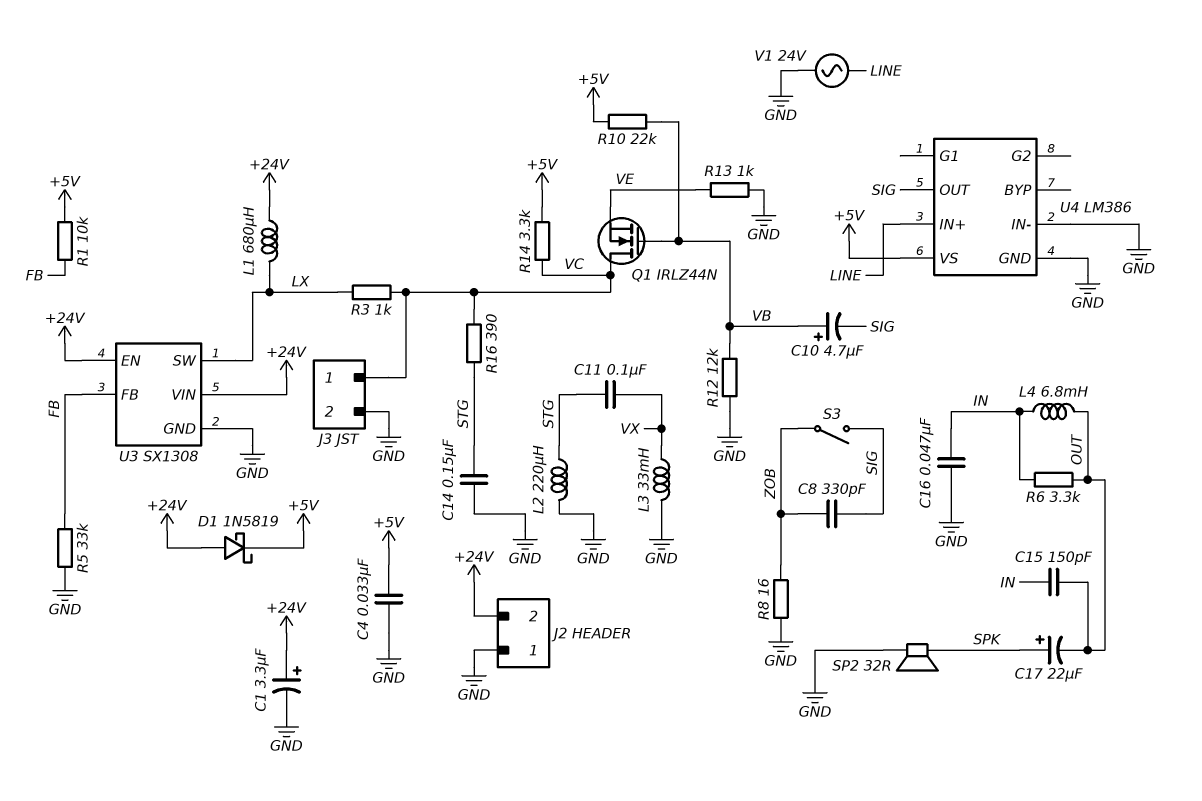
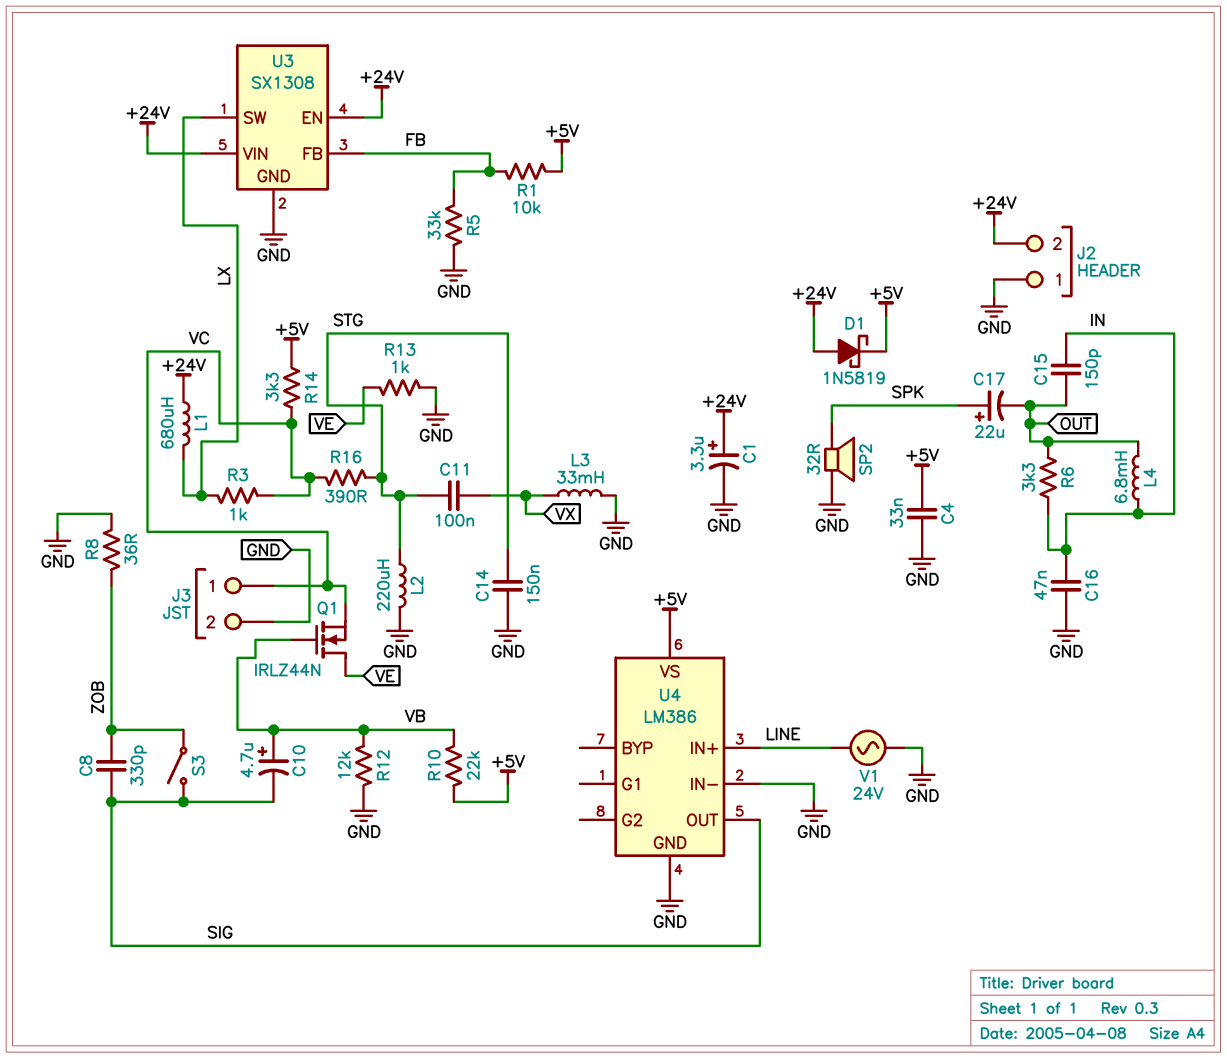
Q1: NMOS IRLZ44N (G VB, D VC, S VE) -> NMOS IRLZ44N (G VB, D VE, S VC)
R8: 16 (GND, ZOB) -> 36 (GND, ZOB)

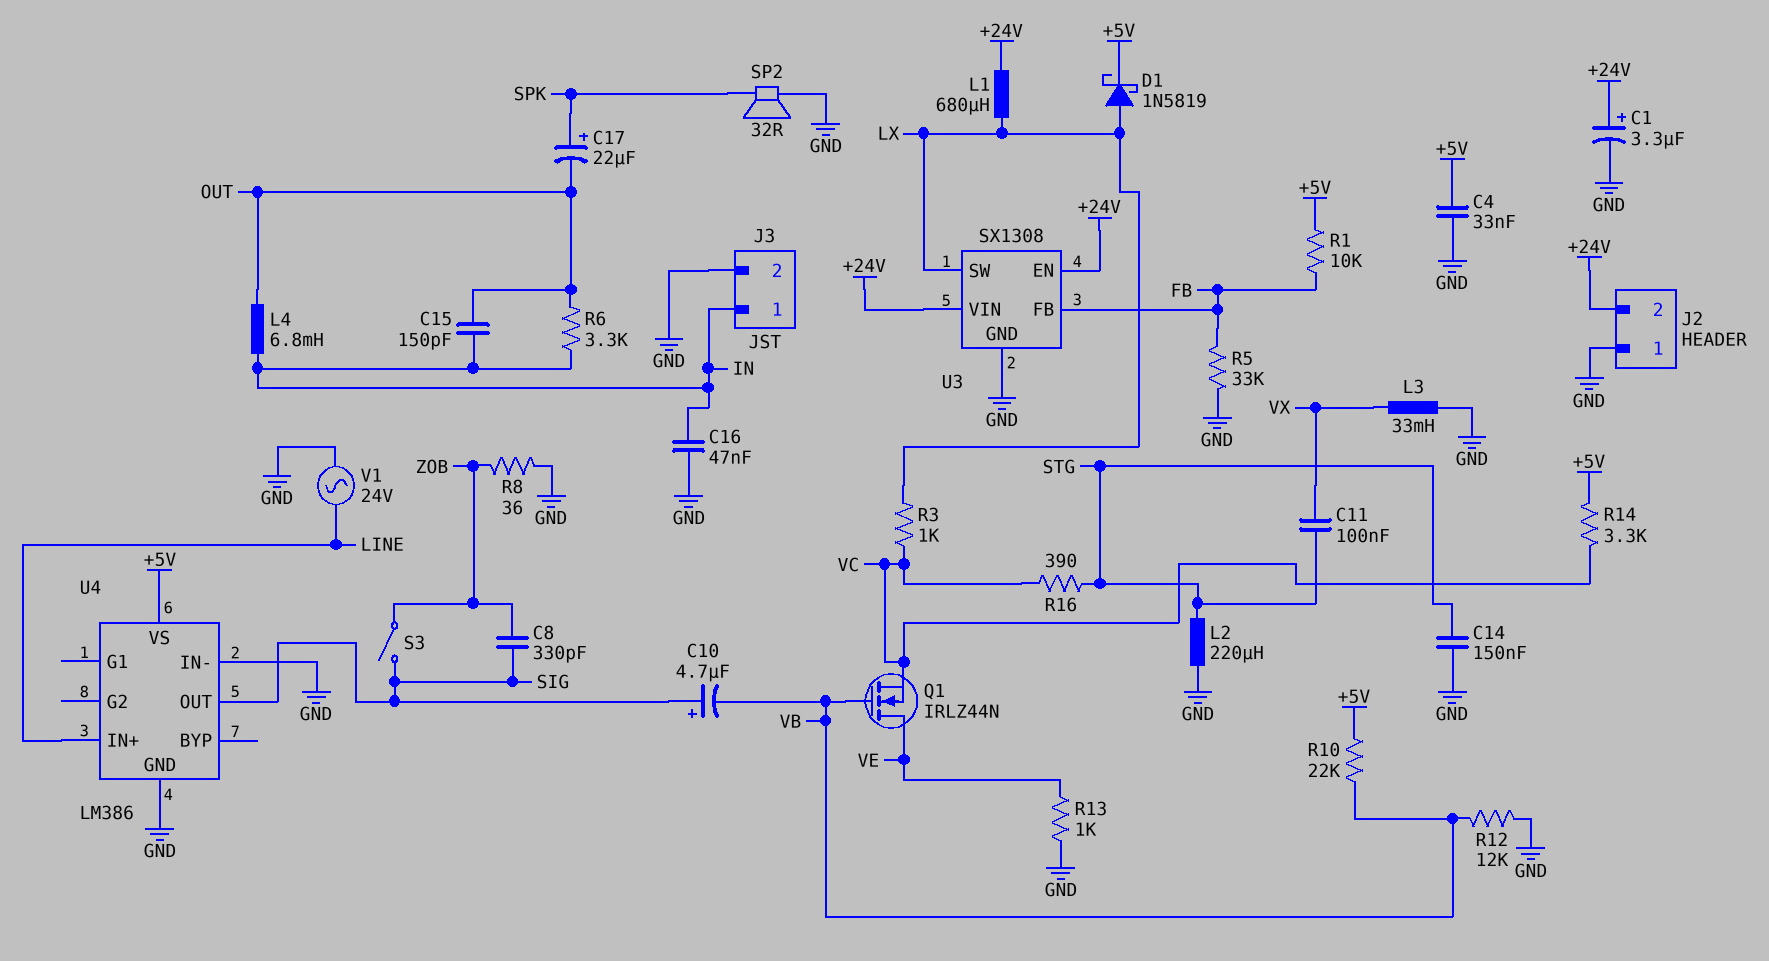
C10: 4.7uF (plus VB, minus SIG) -> 4.7uF (plus SIG, minus VB)
D1: schottky 1N5819 (A +24V, K +5V) -> schottky 1N5819 (A LX, K +5V)
J3 pin 1: VC -> IN

